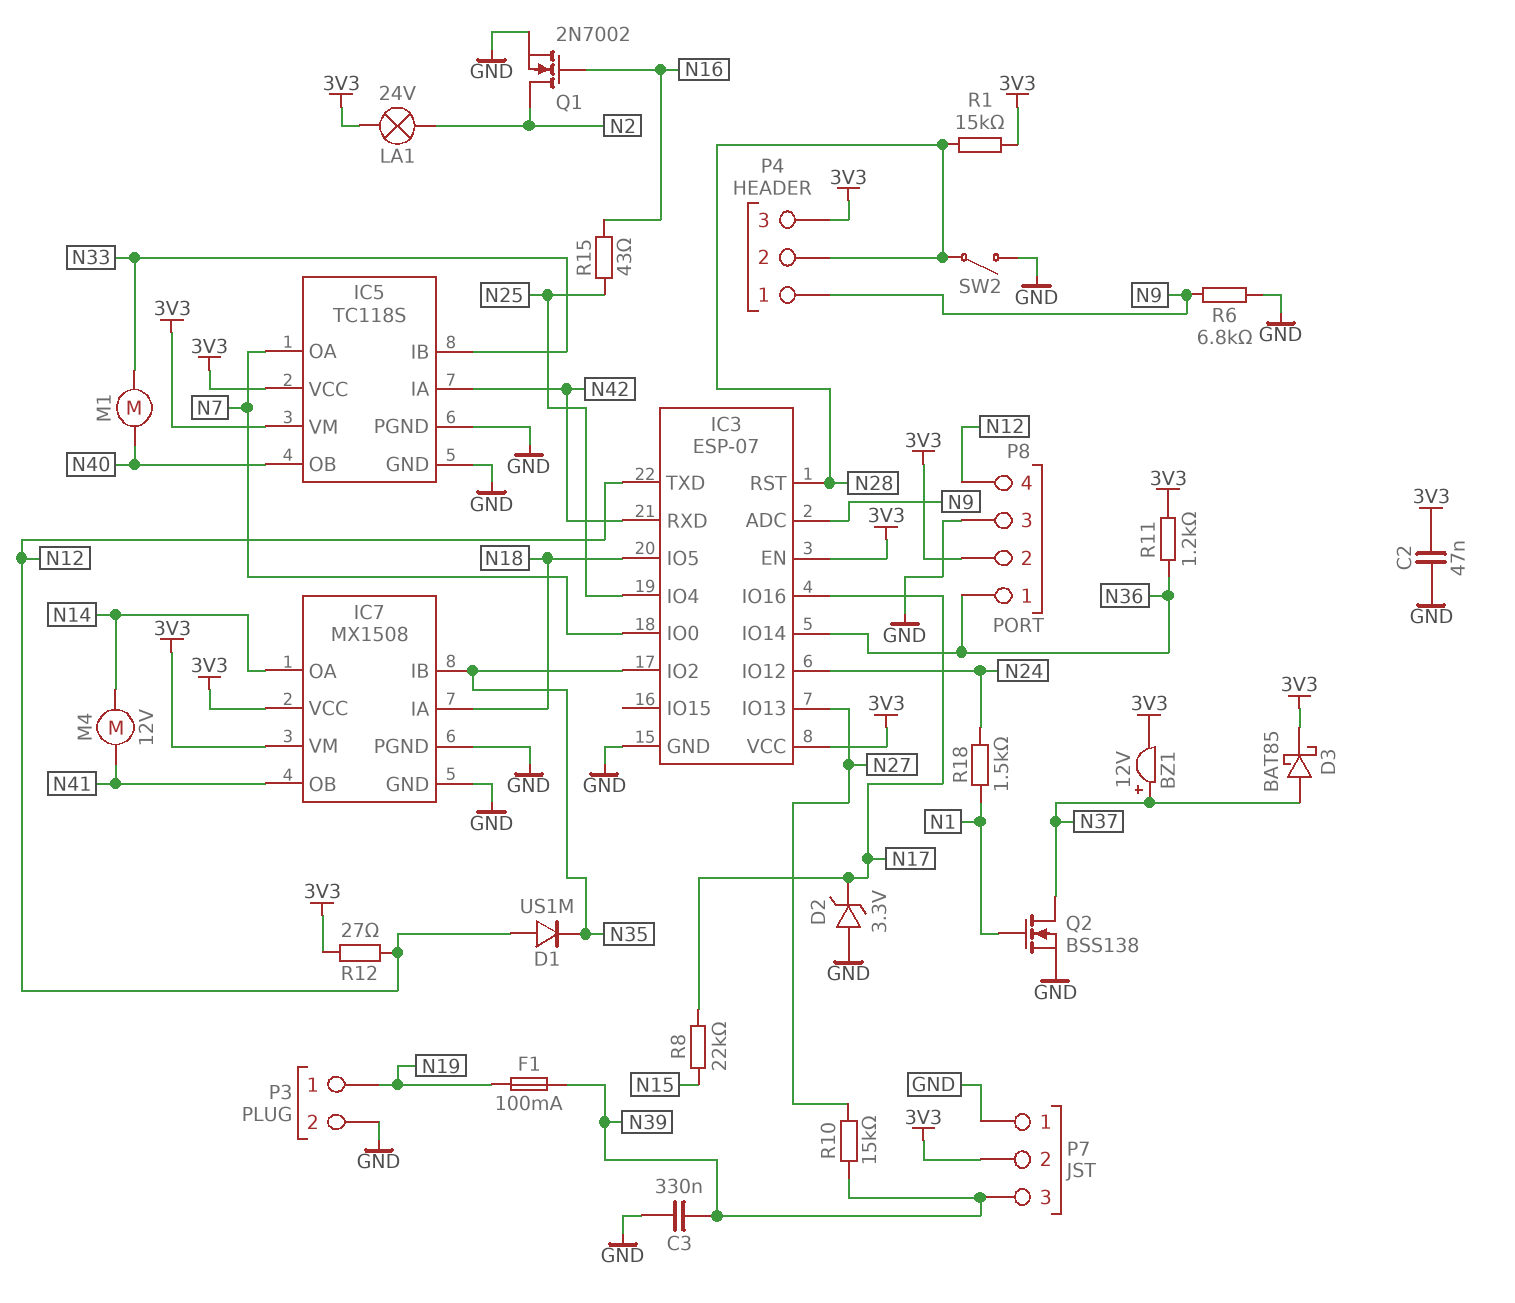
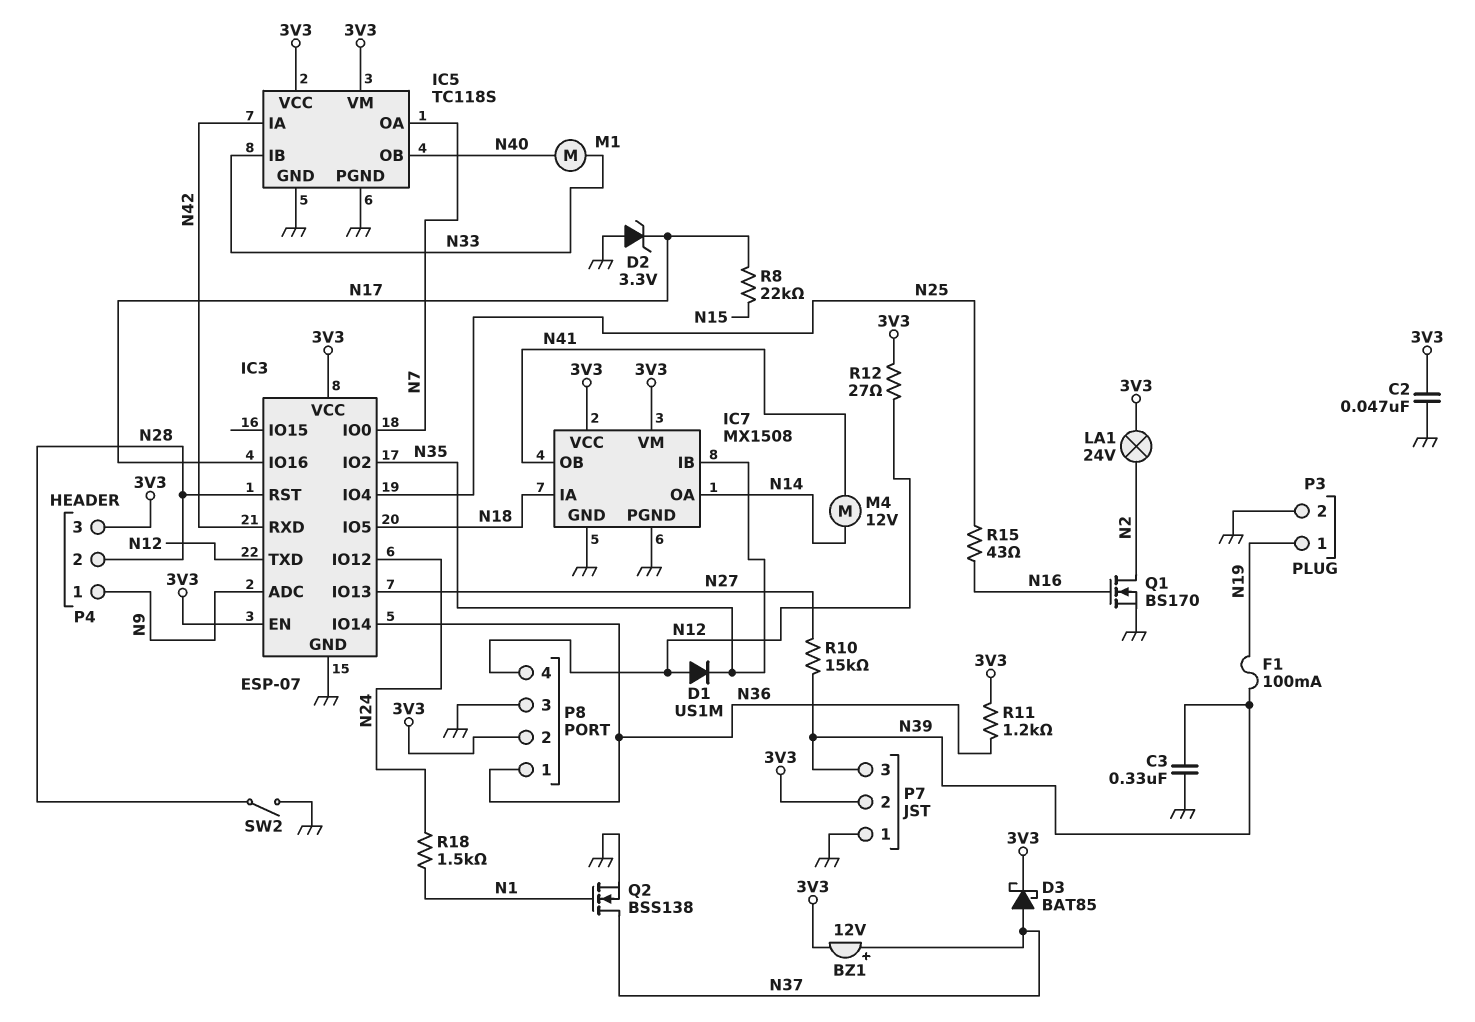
Q1: NMOS 2N7002 (G N16, D N2, S GND) -> NMOS BS170 (G N16, D N2, S GND)
R1: 15k (3V3, N28) -> none
R6: 6.8k (GND, N9) -> none

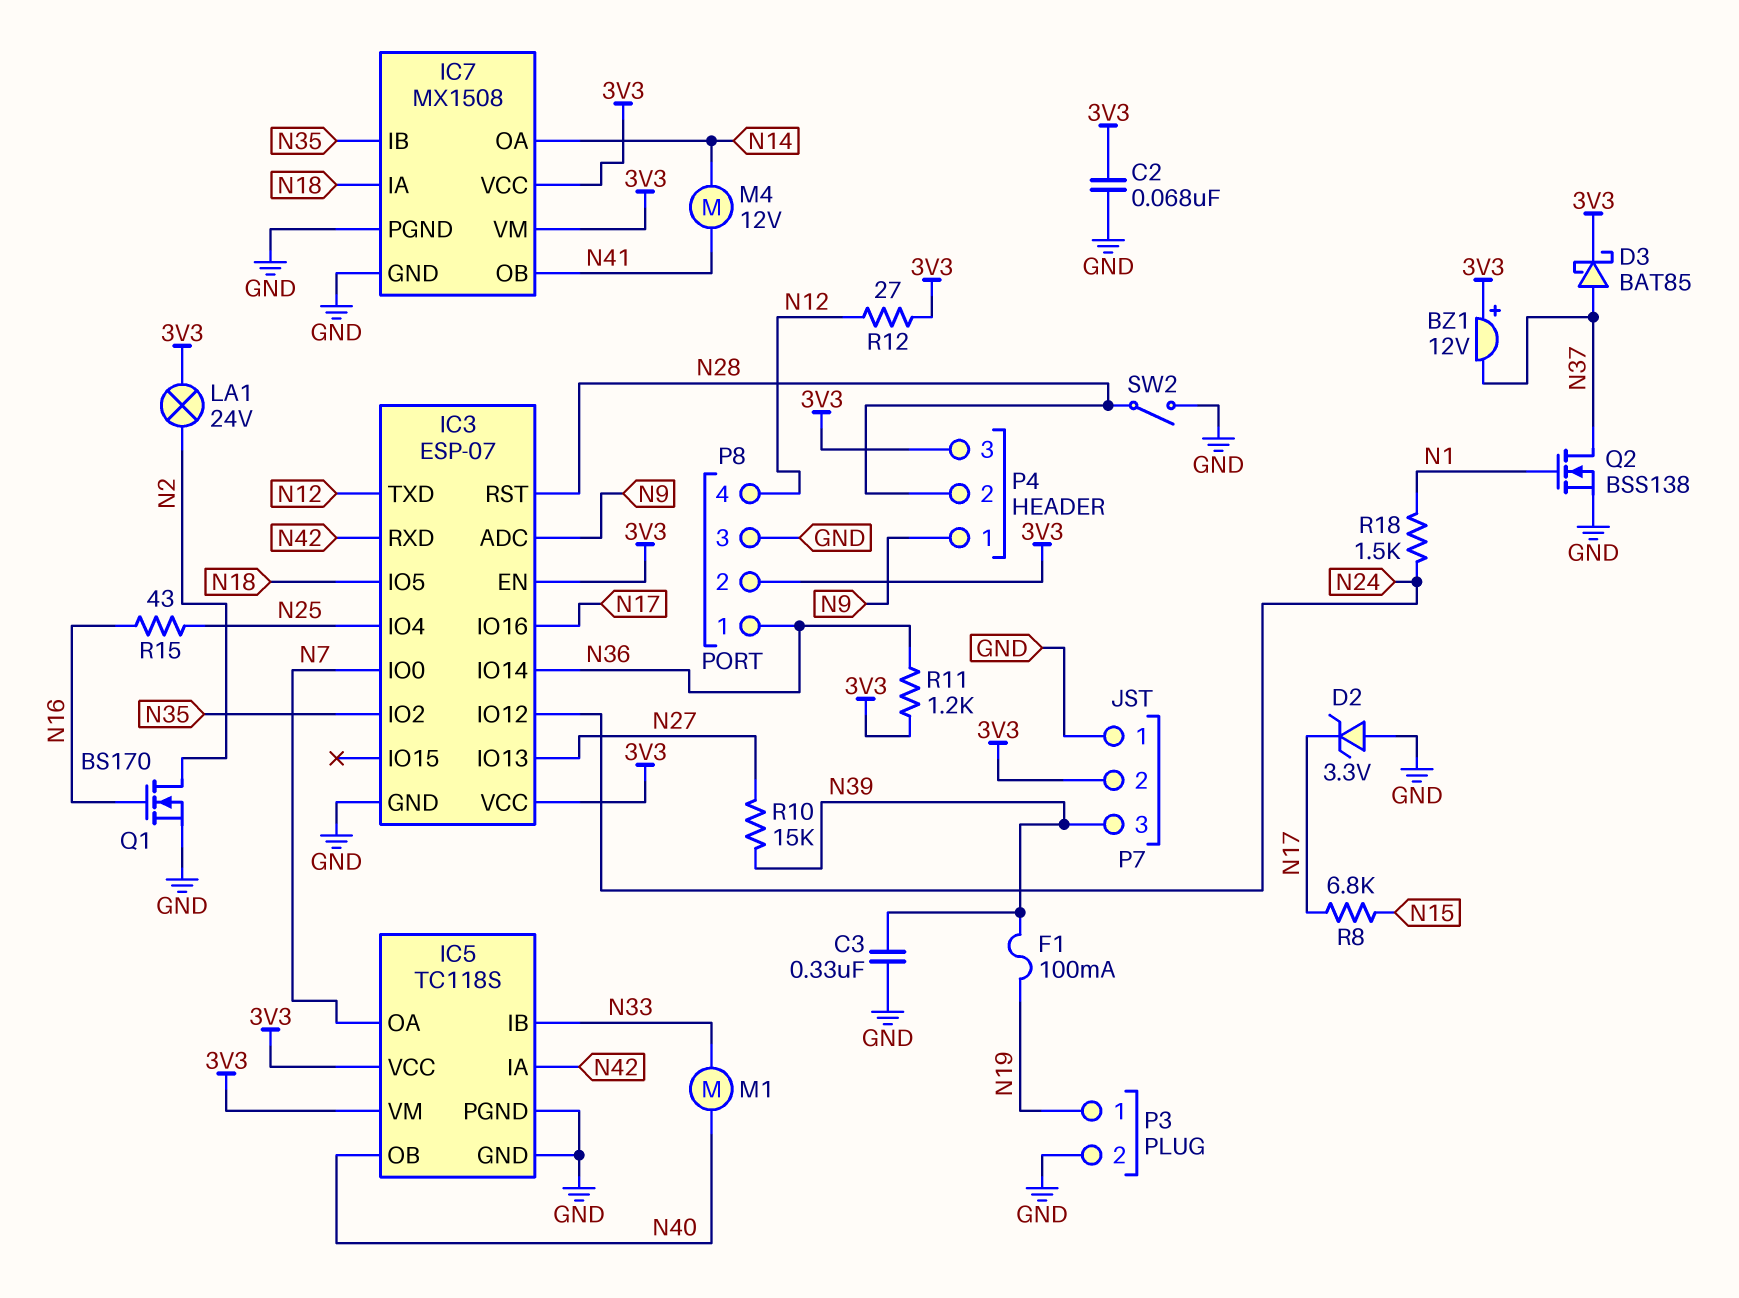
BZ1: buzzer 12V (plus N37, minus 3V3) -> buzzer 12V (plus 3V3, minus N37)
C2: 47nF (3V3, GND) -> 68nF (3V3, GND)
D1: diode US1M (A N12, K N35) -> none
R8: 22k (N15, N17) -> 6.8k (N15, N17)

